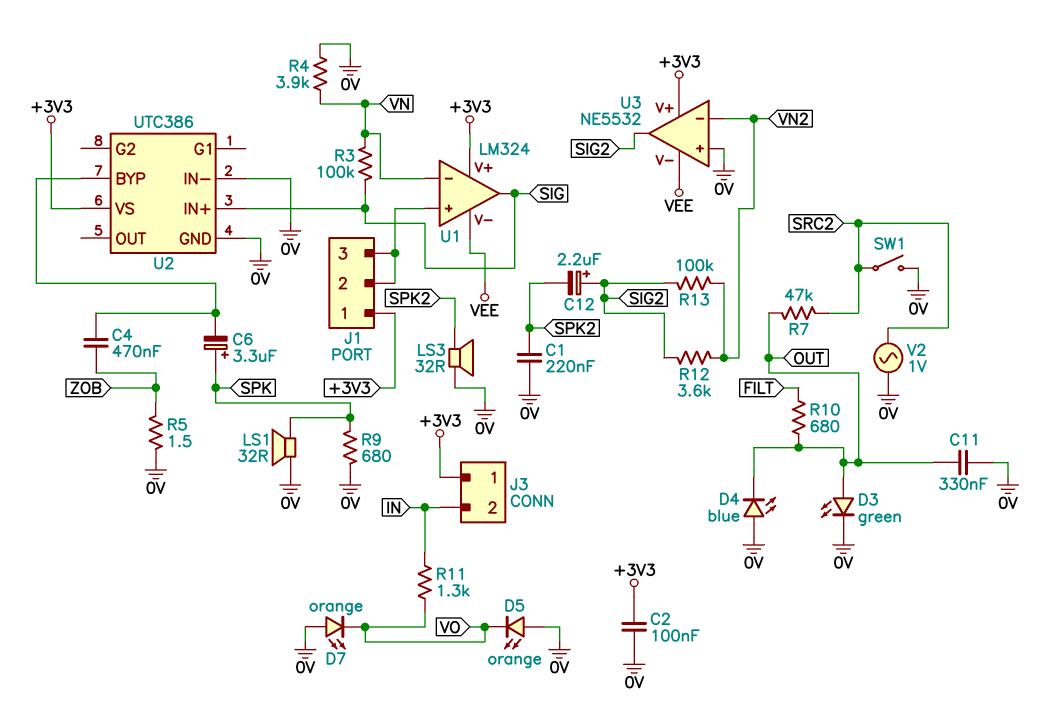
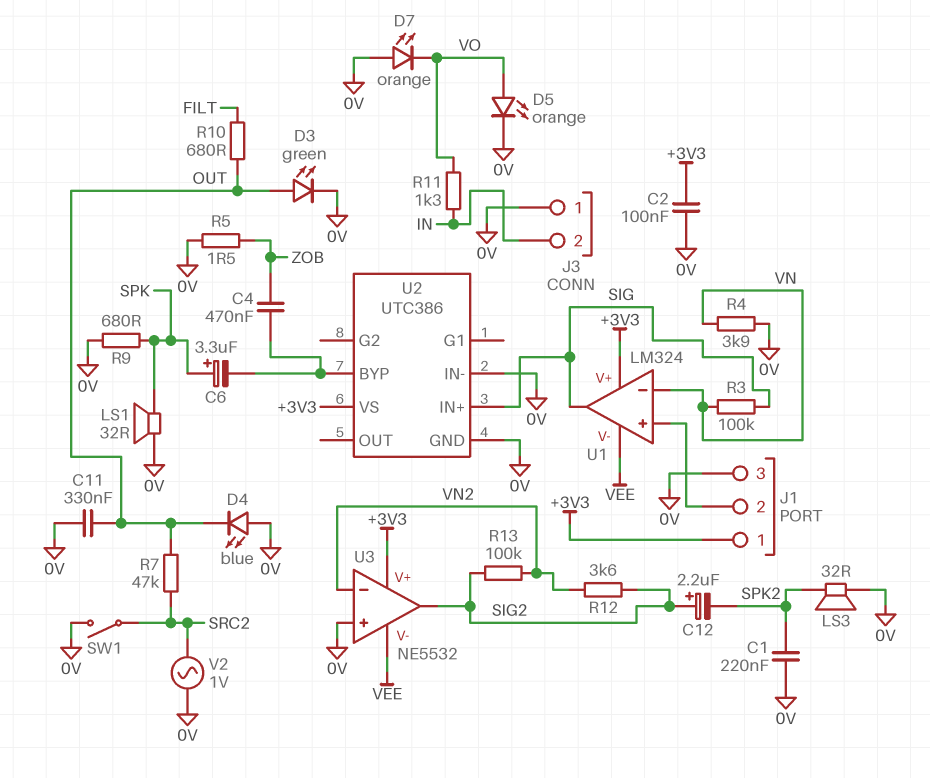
D5: LED orange (A 0V, K VO) -> LED orange (A VO, K 0V)
J1 pin 3: J1/2 -> 0V
J3 pin 1: +3V3 -> 0V

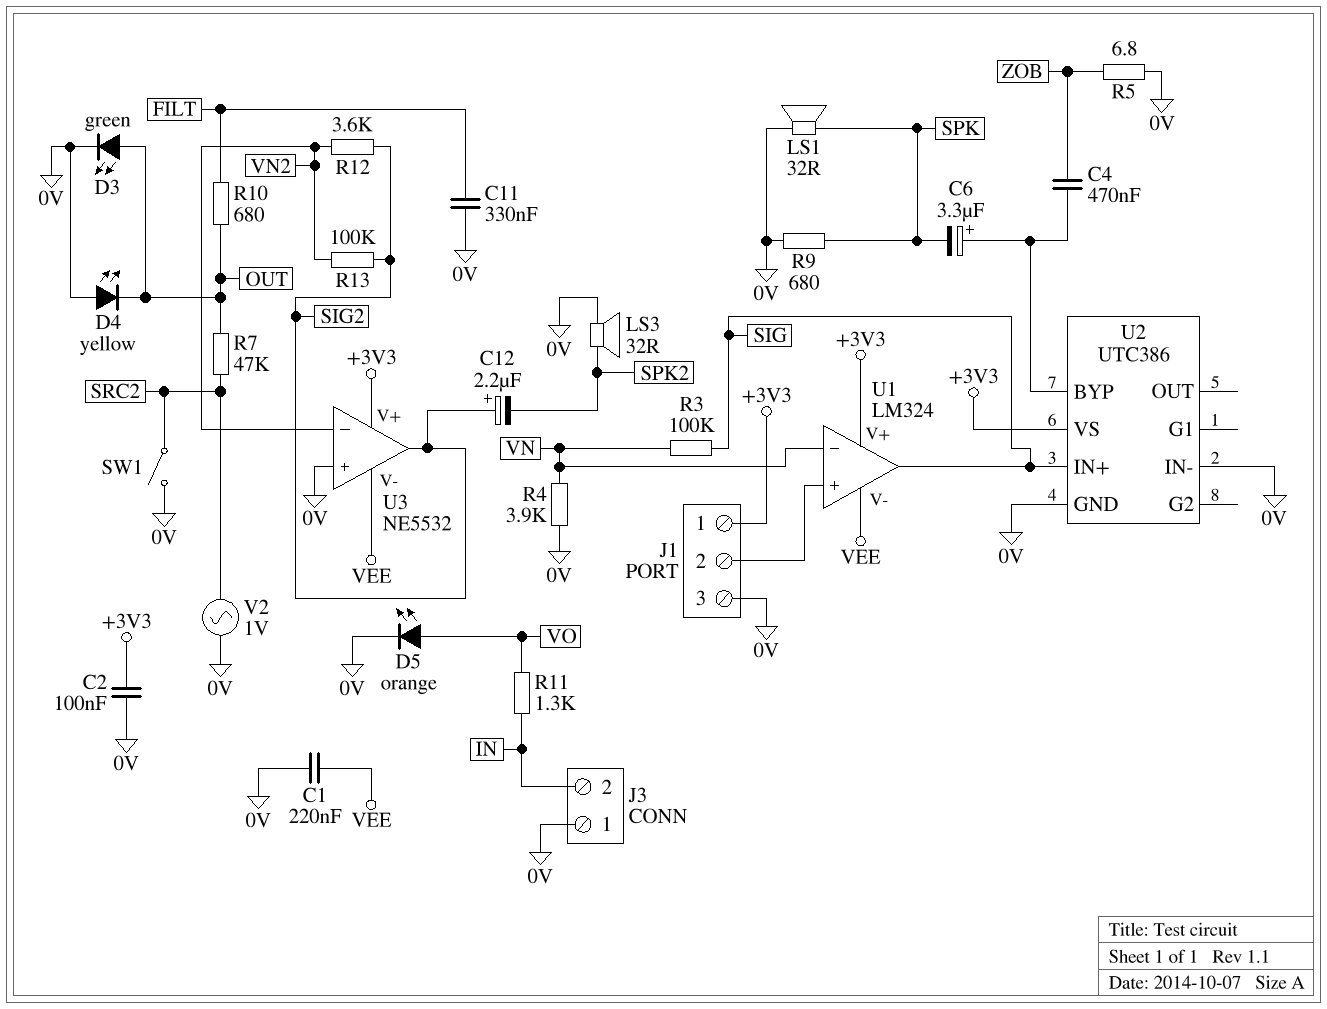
C1: 220nF (0V, SPK2) -> 220nF (0V, VEE)
C6: 3.3uF (plus SPK, minus U2/BYP) -> 3.3uF (plus U2/BYP, minus SPK)
C11: 330nF (0V, OUT) -> 330nF (0V, FILT)
D4: LED blue (A 0V, K OUT) -> LED yellow (A 0V, K OUT)
D7: LED orange (A 0V, K VO) -> none
R5: 1.5 (0V, ZOB) -> 6.8 (0V, ZOB)

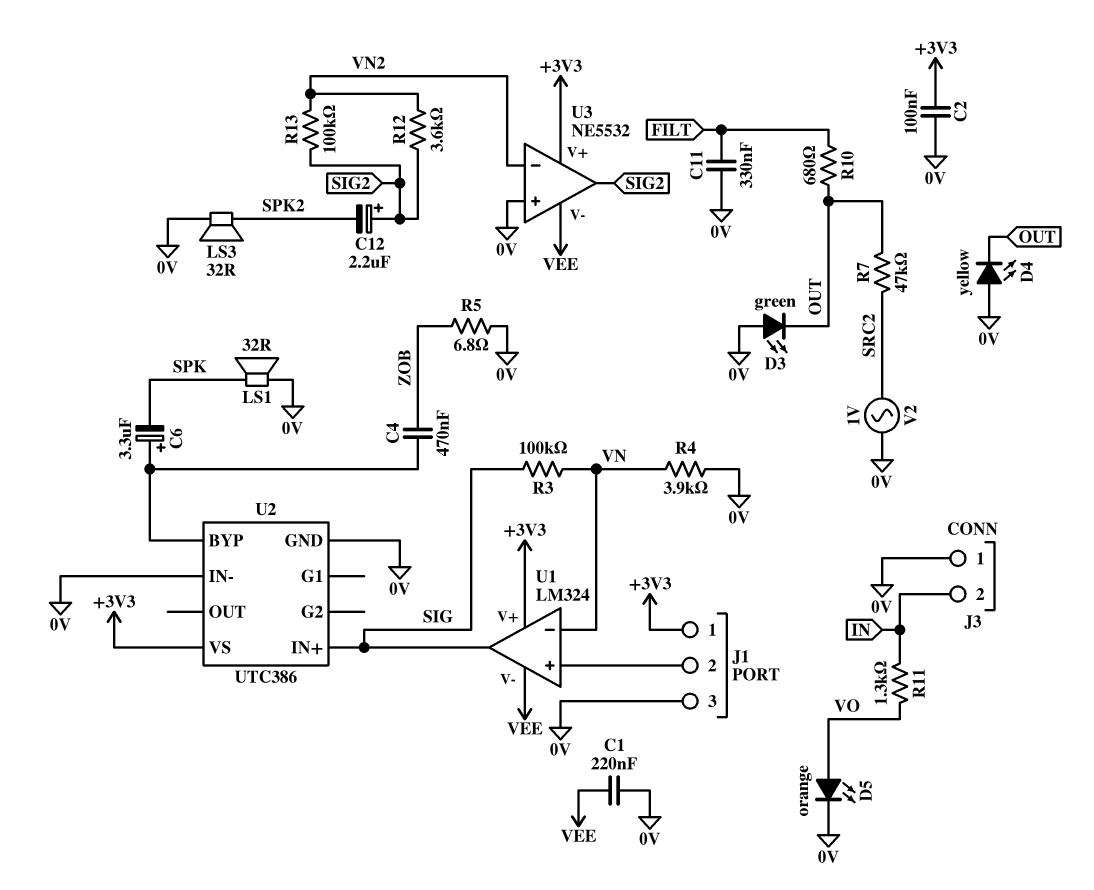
D3: LED green (A OUT, K 0V) -> LED green (A 0V, K OUT)
R9: 680 (0V, SPK) -> none
SW1: switch (0V, SRC2) -> none

